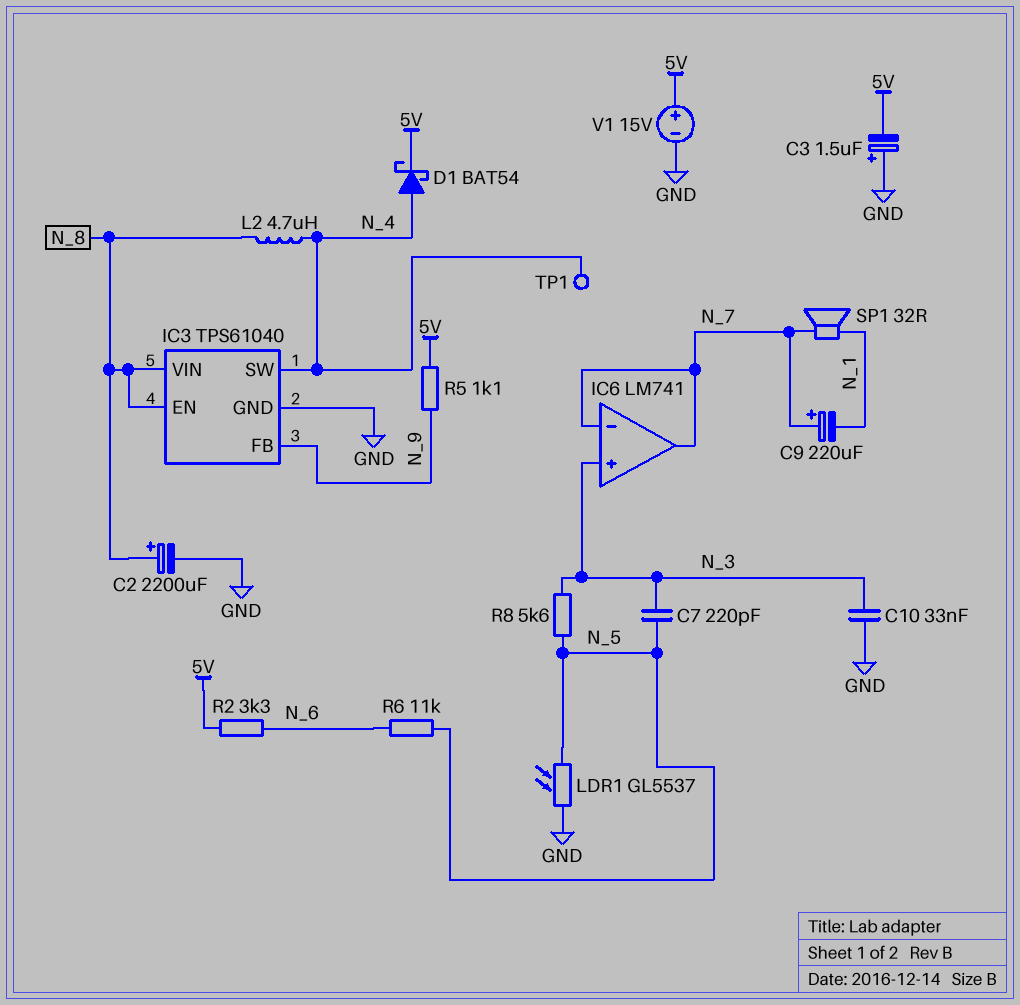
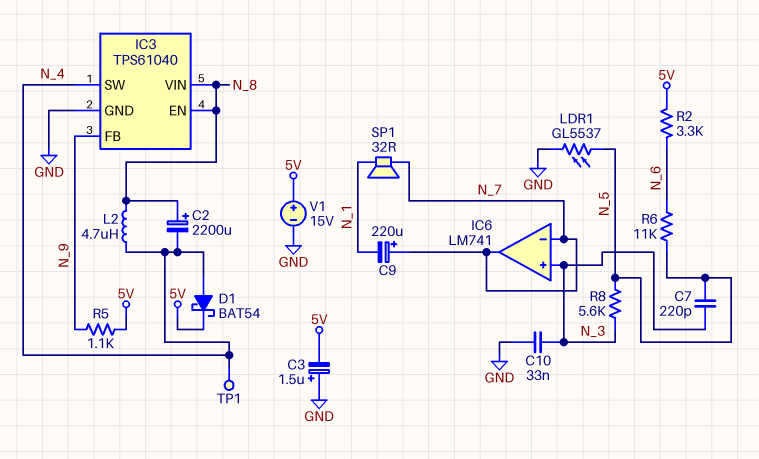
C2: 2200uF (plus N_8, minus GND) -> 2200uF (plus N_8, minus N_4)

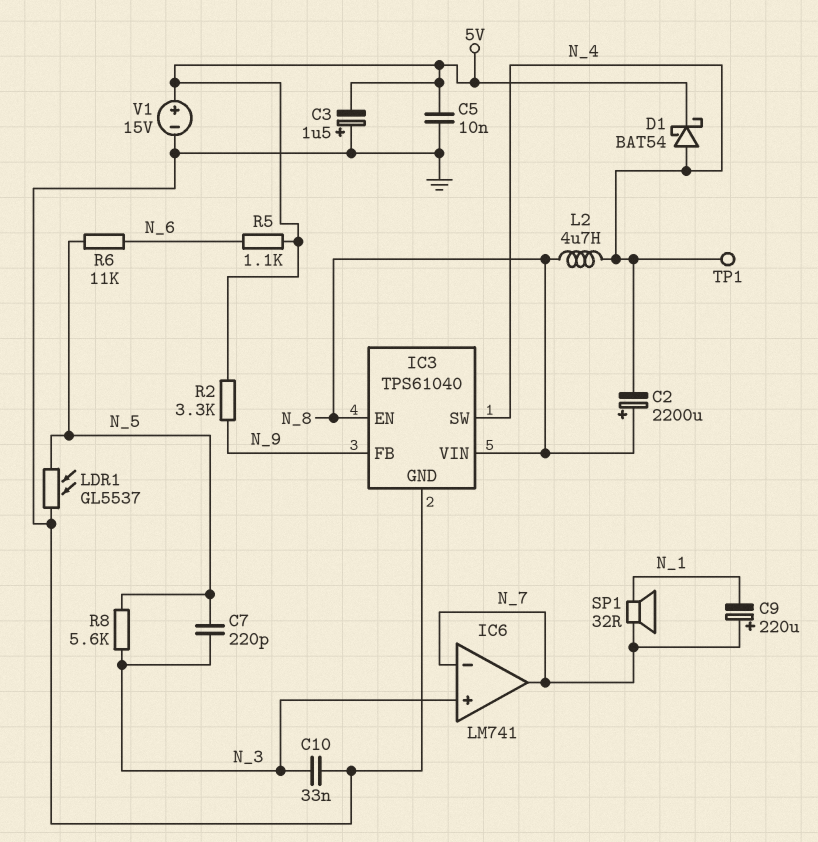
C5: none -> 10nF (5V, GND)
R2: 3.3k (5V, N_6) -> 3.3k (5V, N_9)
R5: 1.1k (5V, N_9) -> 1.1k (5V, N_6)

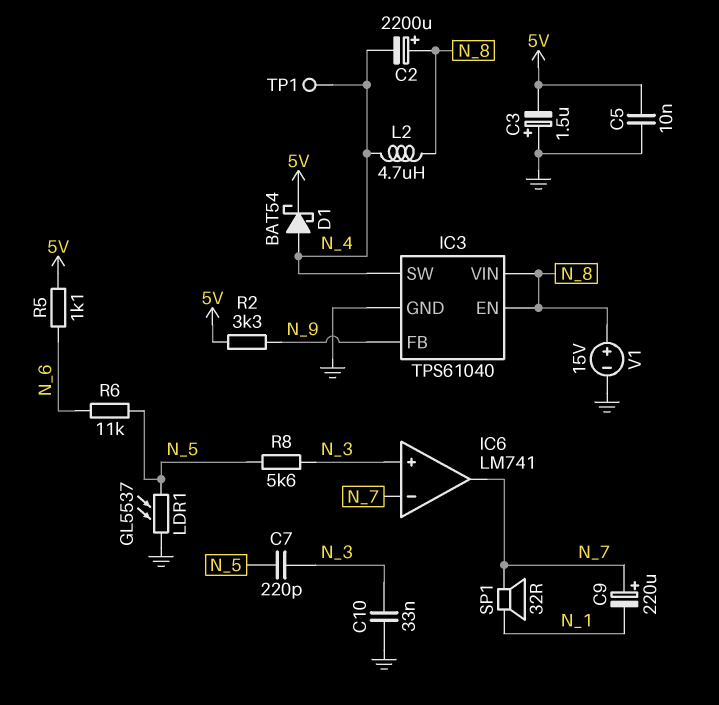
V1: 15V (plus 5V, minus GND) -> 15V (plus N_8, minus GND)

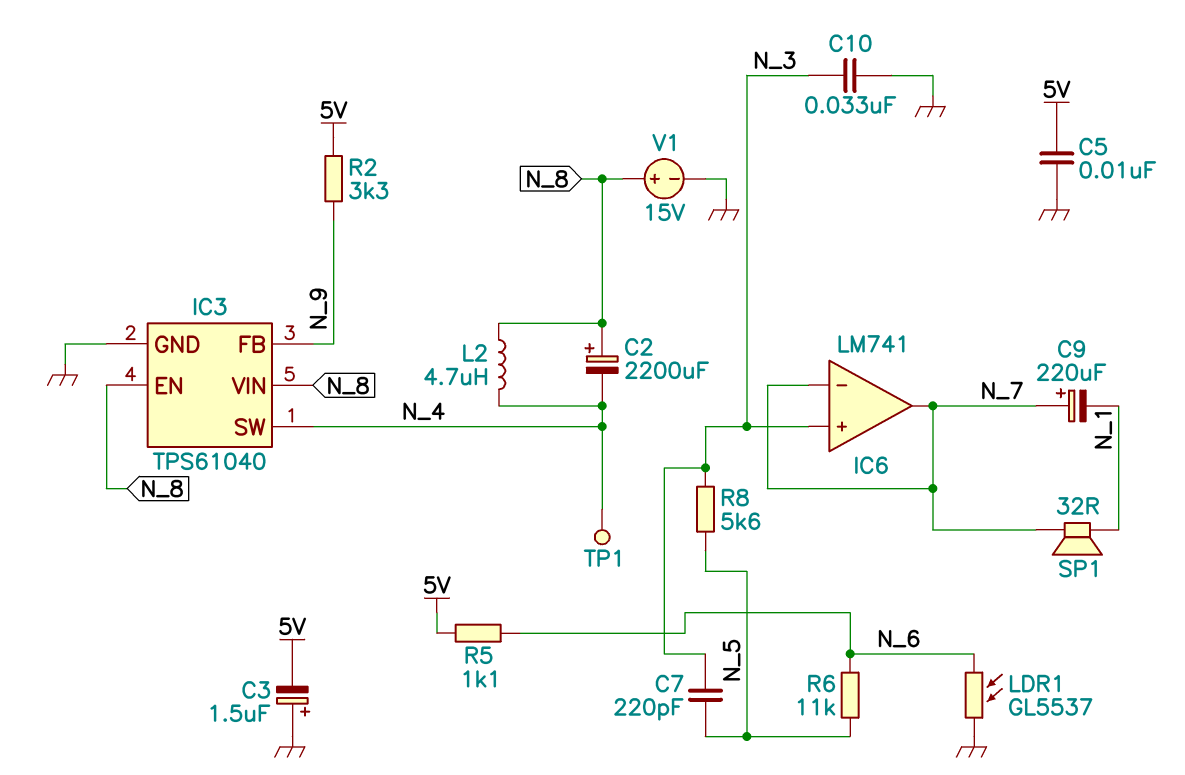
D1: schottky BAT54 (A N_4, K 5V) -> none
LDR1: GL5537 (GND, N_5) -> GL5537 (GND, N_6)

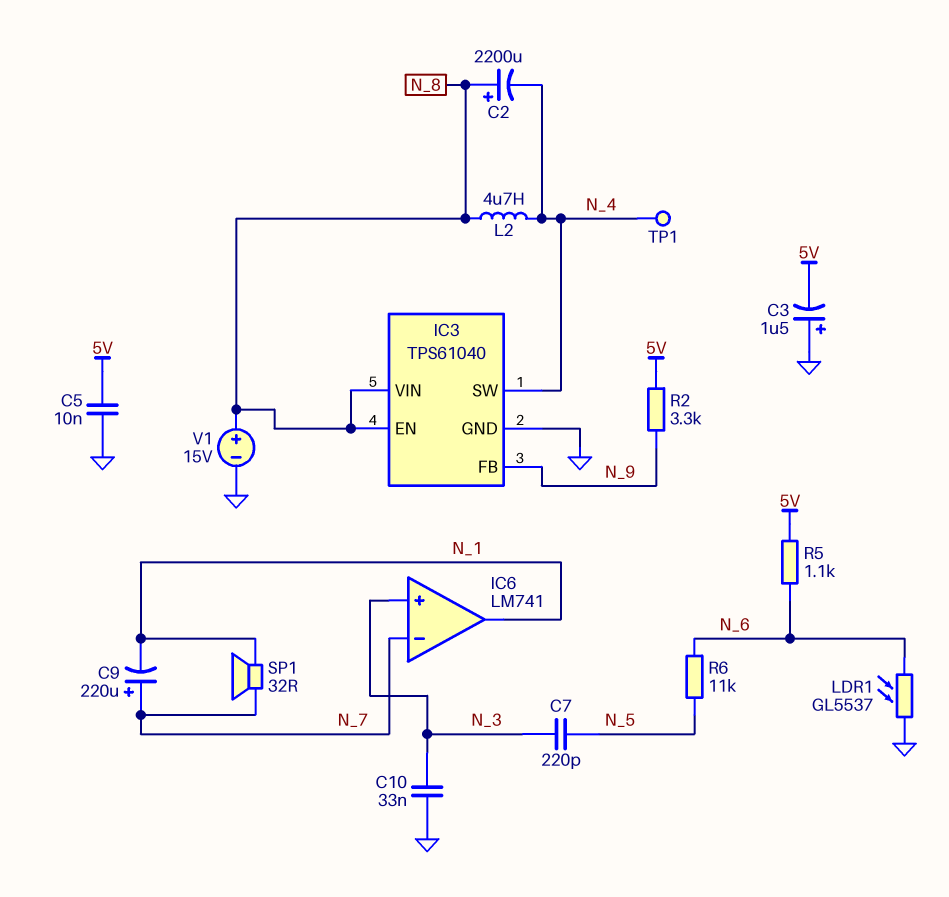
IC6 pin out: N_7 -> N_1
R8: 5.6k (N_3, N_5) -> none

